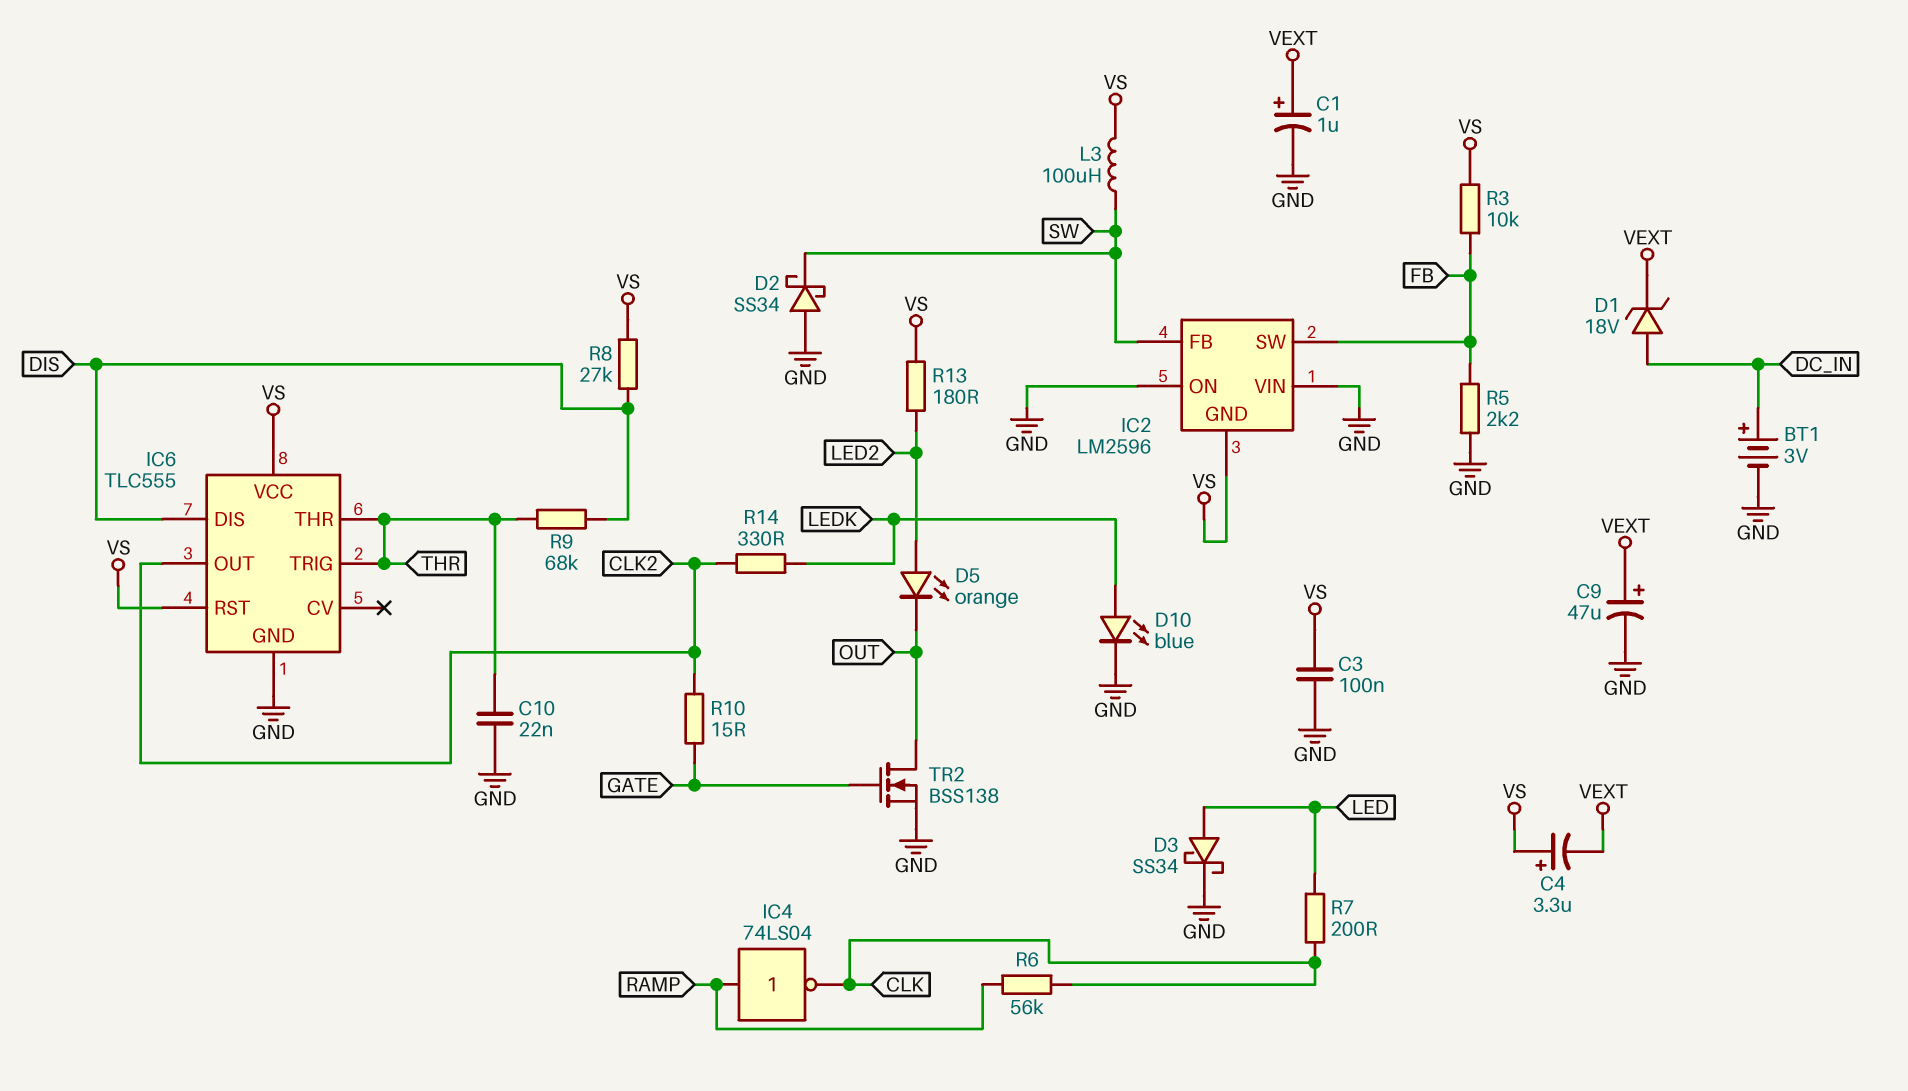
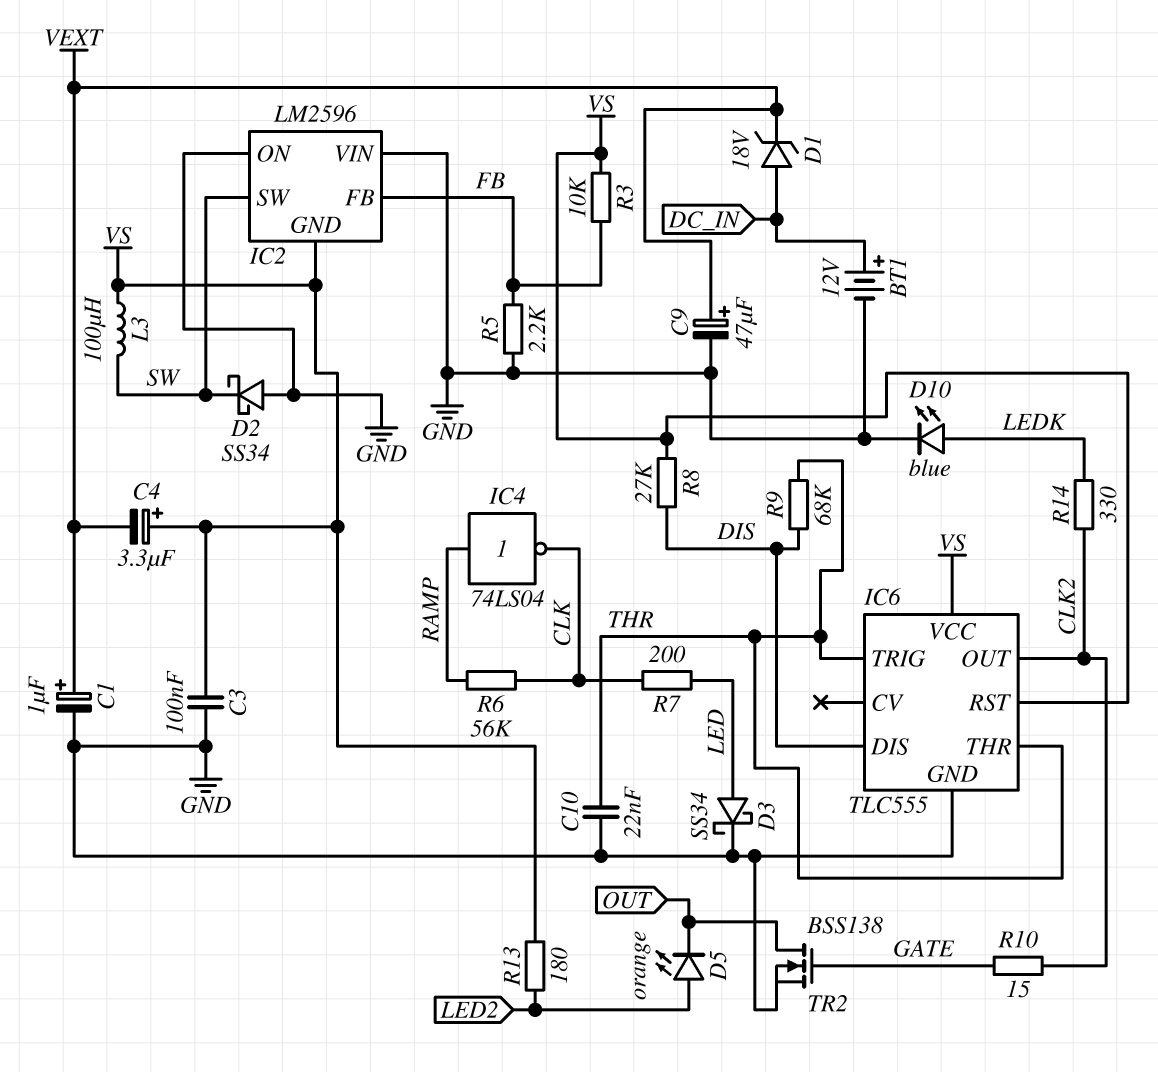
BT1: 3V (plus DC_IN, minus GND) -> 12V (plus DC_IN, minus GND)
IC2 pin FB: SW -> FB
IC2 pin SW: FB -> SW

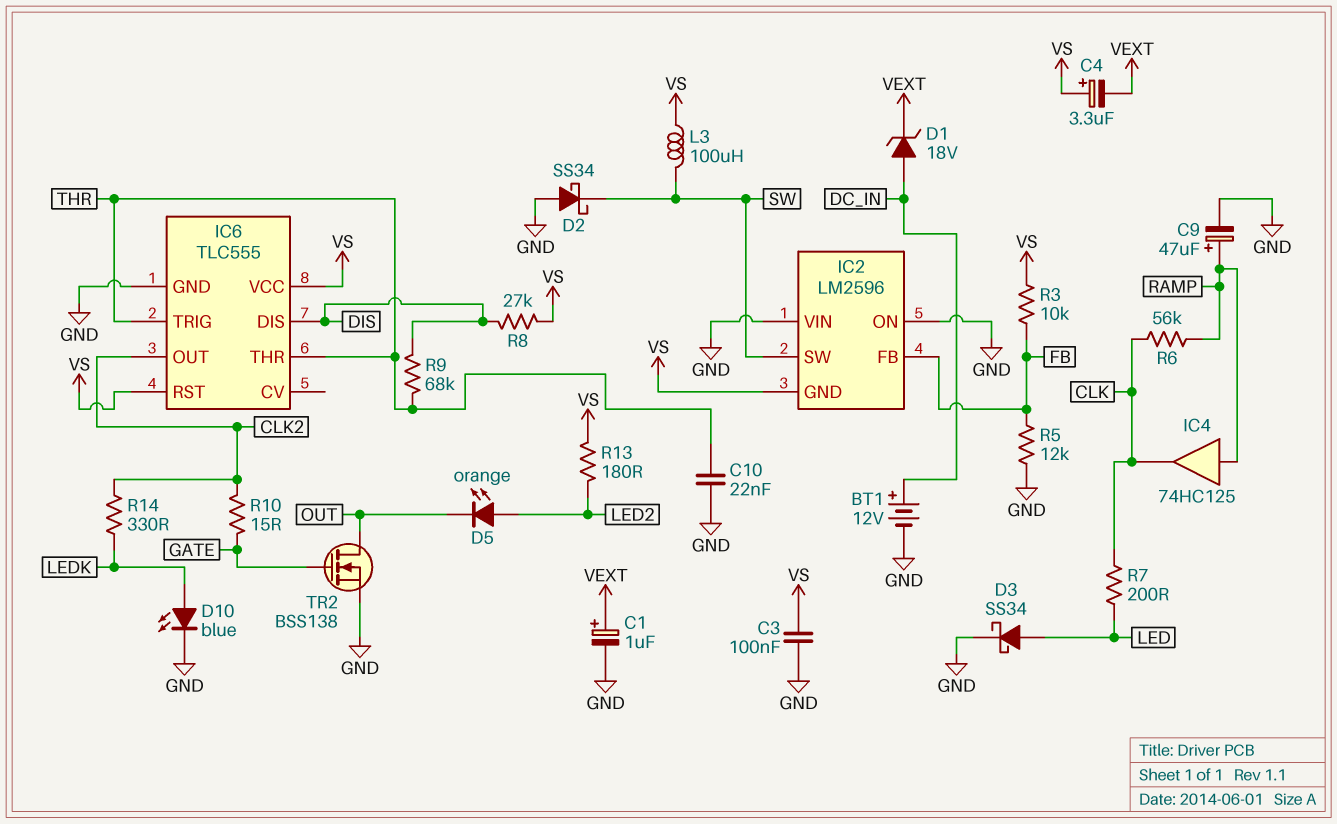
C9: 47uF (plus VEXT, minus GND) -> 47uF (plus RAMP, minus GND)
IC4: NOT 74LS04 (in RAMP, out CLK) -> buffer 74HC125 (in RAMP, out CLK)
R5: 2.2k (FB, GND) -> 12k (FB, GND)

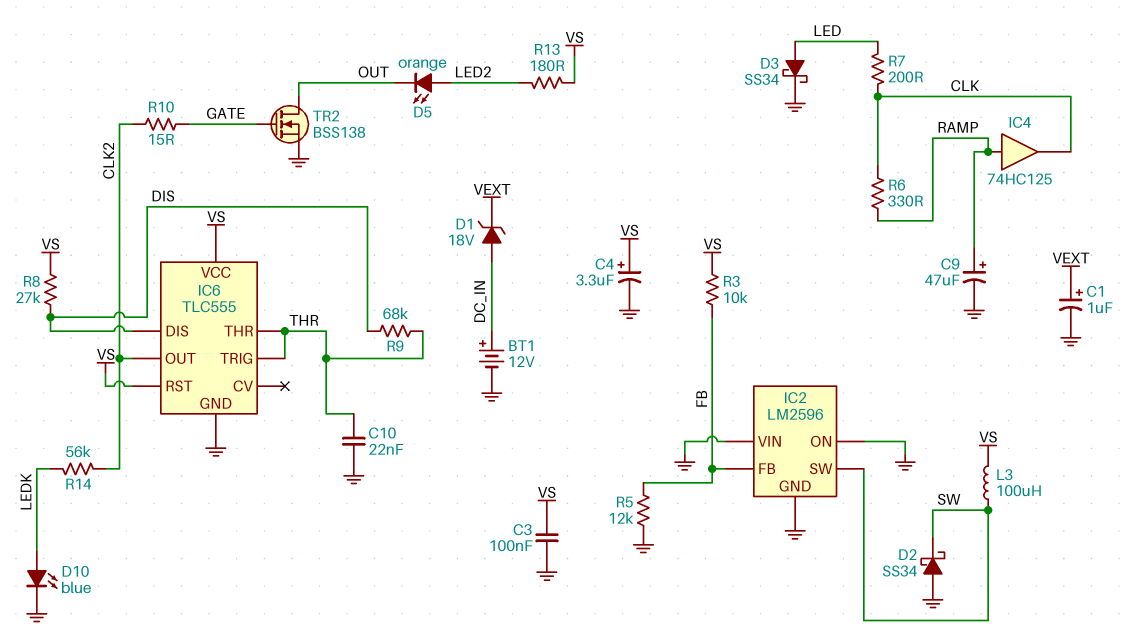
C4: 3.3uF (plus VS, minus VEXT) -> 3.3uF (plus VS, minus GND)
IC2 pin GND: VS -> GND
R6: 56k (CLK, RAMP) -> 330 (CLK, RAMP)
R14: 330 (CLK2, LEDK) -> 56k (CLK2, LEDK)

